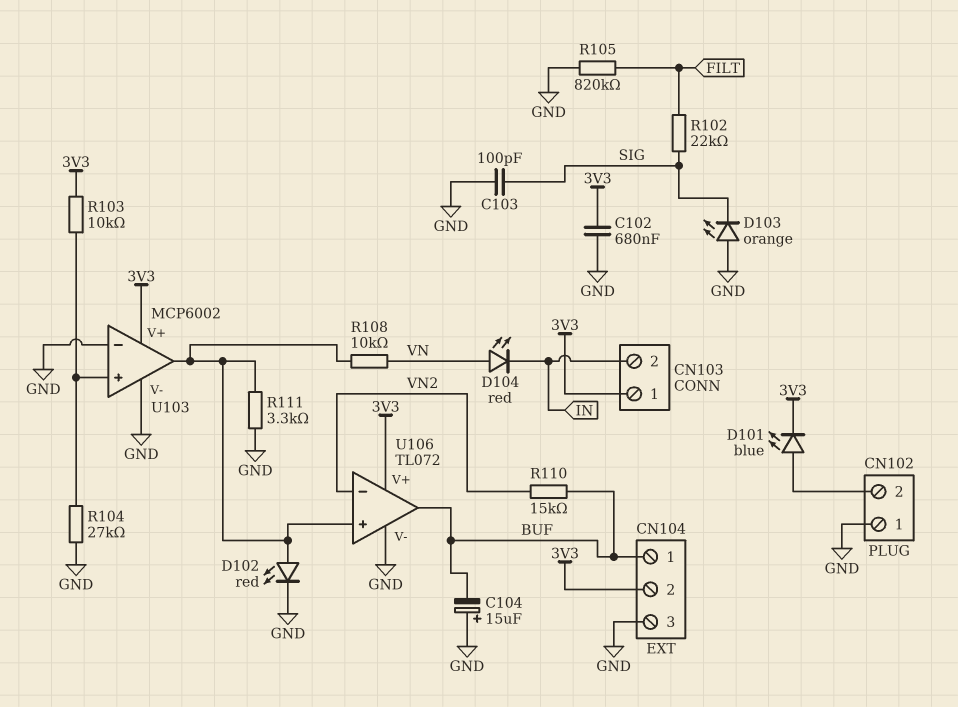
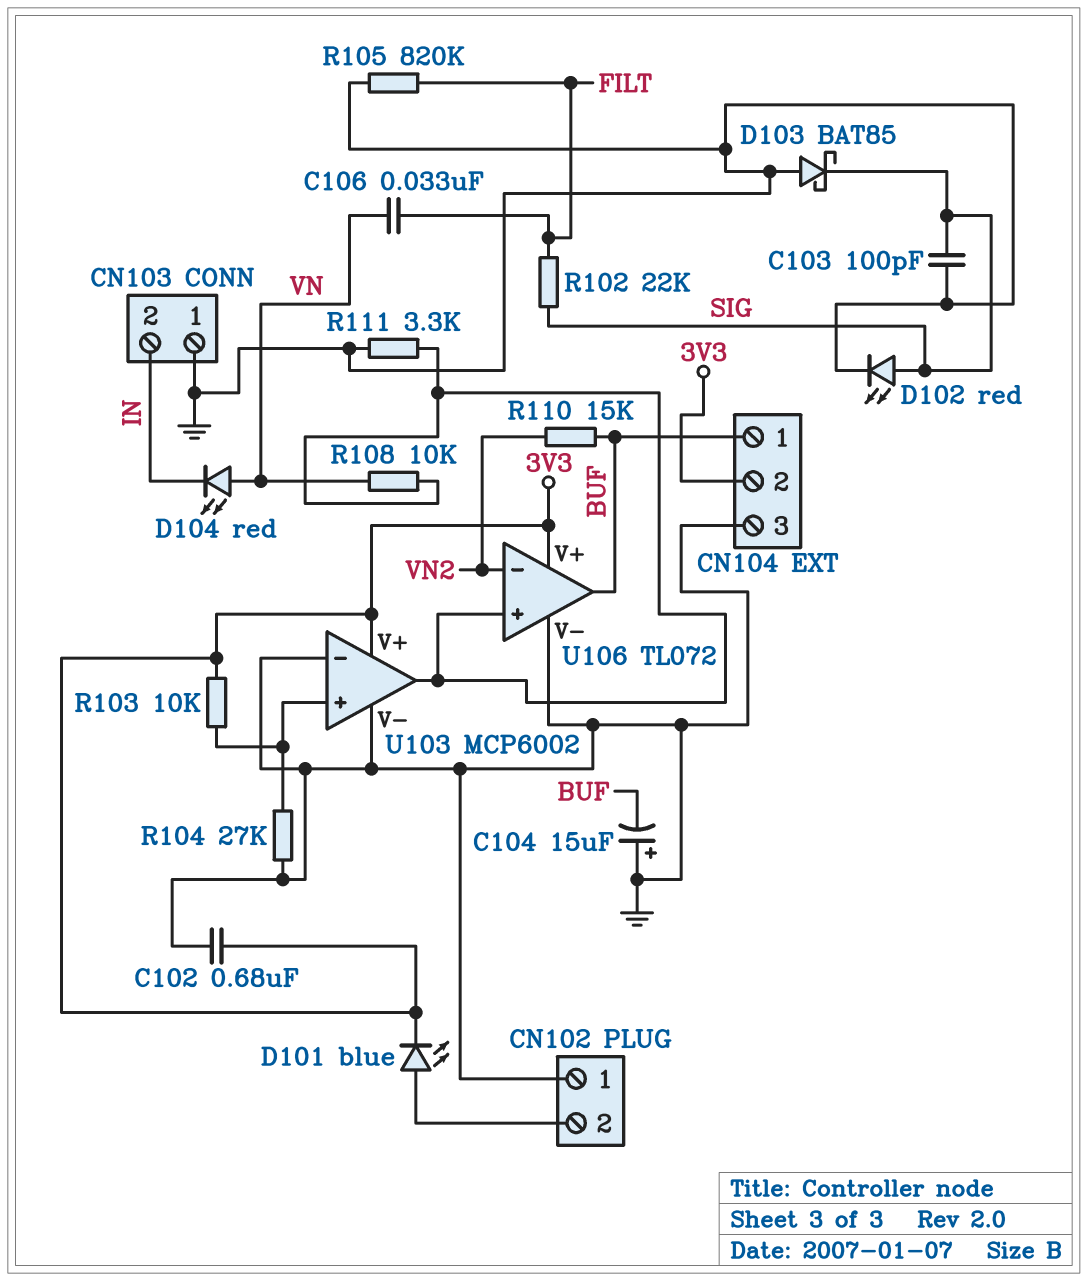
C106: none -> 33nF (FILT, VN)
CN103 pin 1: 3V3 -> GND
D102: LED red (A U103/out, K GND) -> LED red (A SIG, K GND)
D103: LED orange (A GND, K SIG) -> schottky BAT85 (A GND, K SIG)

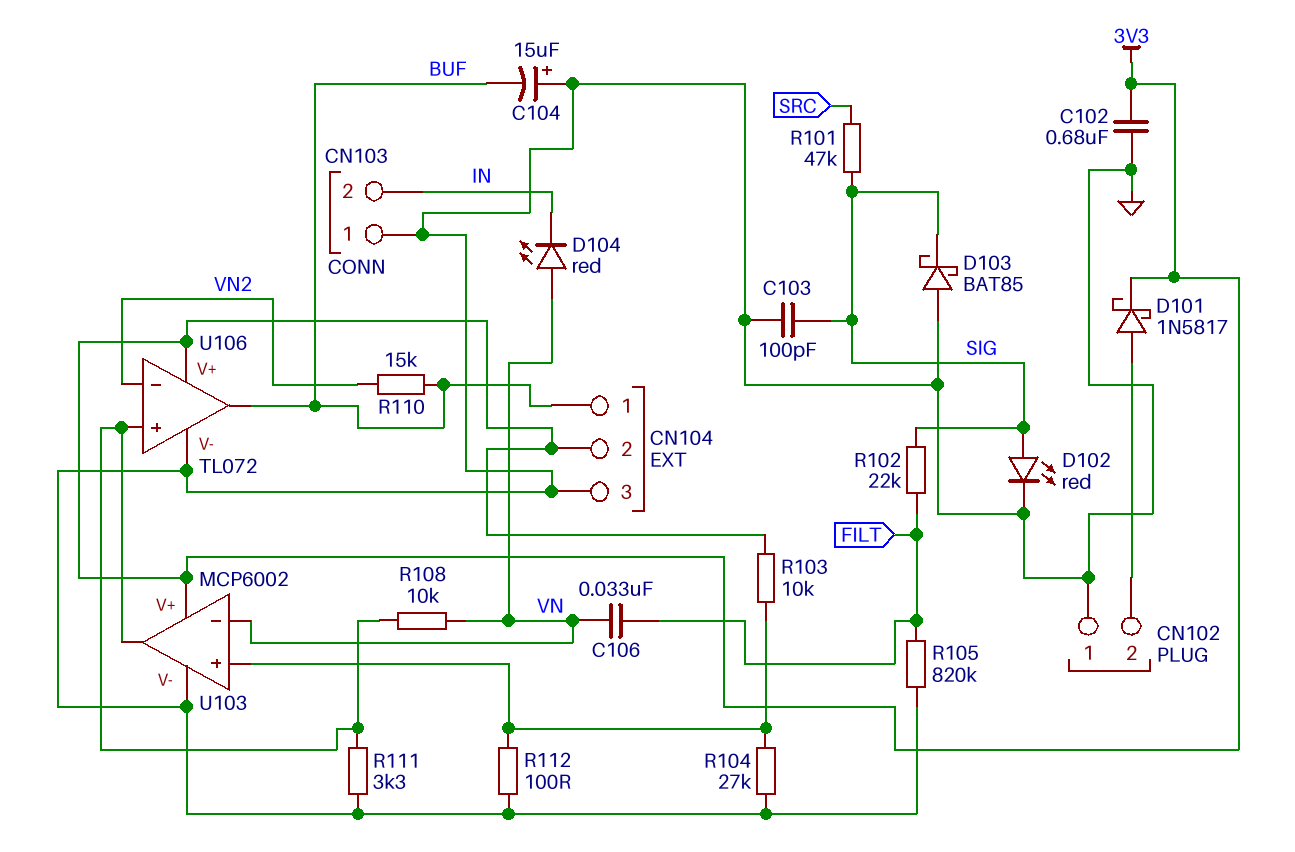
D101: LED blue (A CN102/2, K 3V3) -> schottky 1N5817 (A CN102/2, K 3V3)
R101: none -> 47k (SIG, SRC)
R112: none -> 100 (GND, U103/in+)
U103 pin in-: GND -> VN

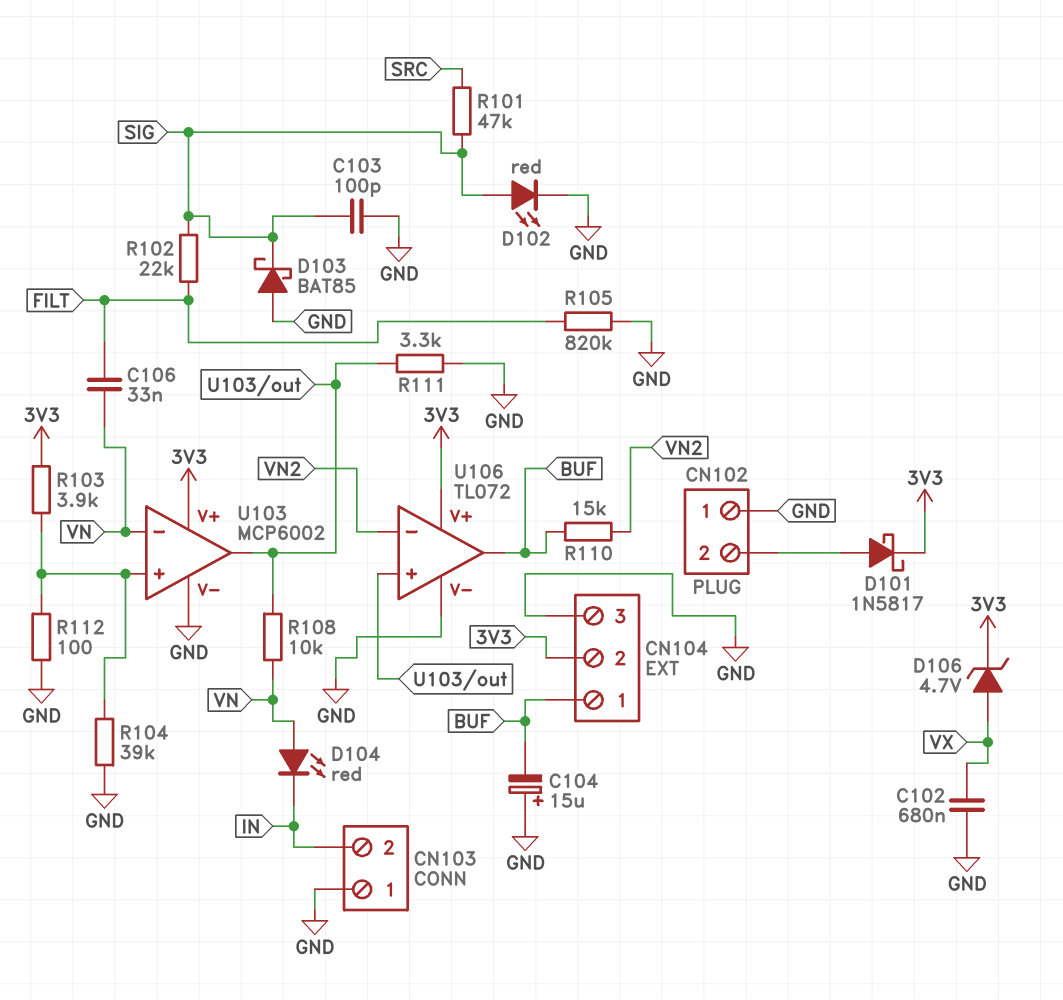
C102: 680nF (3V3, GND) -> 680nF (GND, VX)
D106: none -> zener 4.7V (A VX, K 3V3)
R103: 10k (3V3, U103/in+) -> 3.9k (3V3, U103/in+)
R104: 27k (GND, U103/in+) -> 39k (GND, U103/in+)

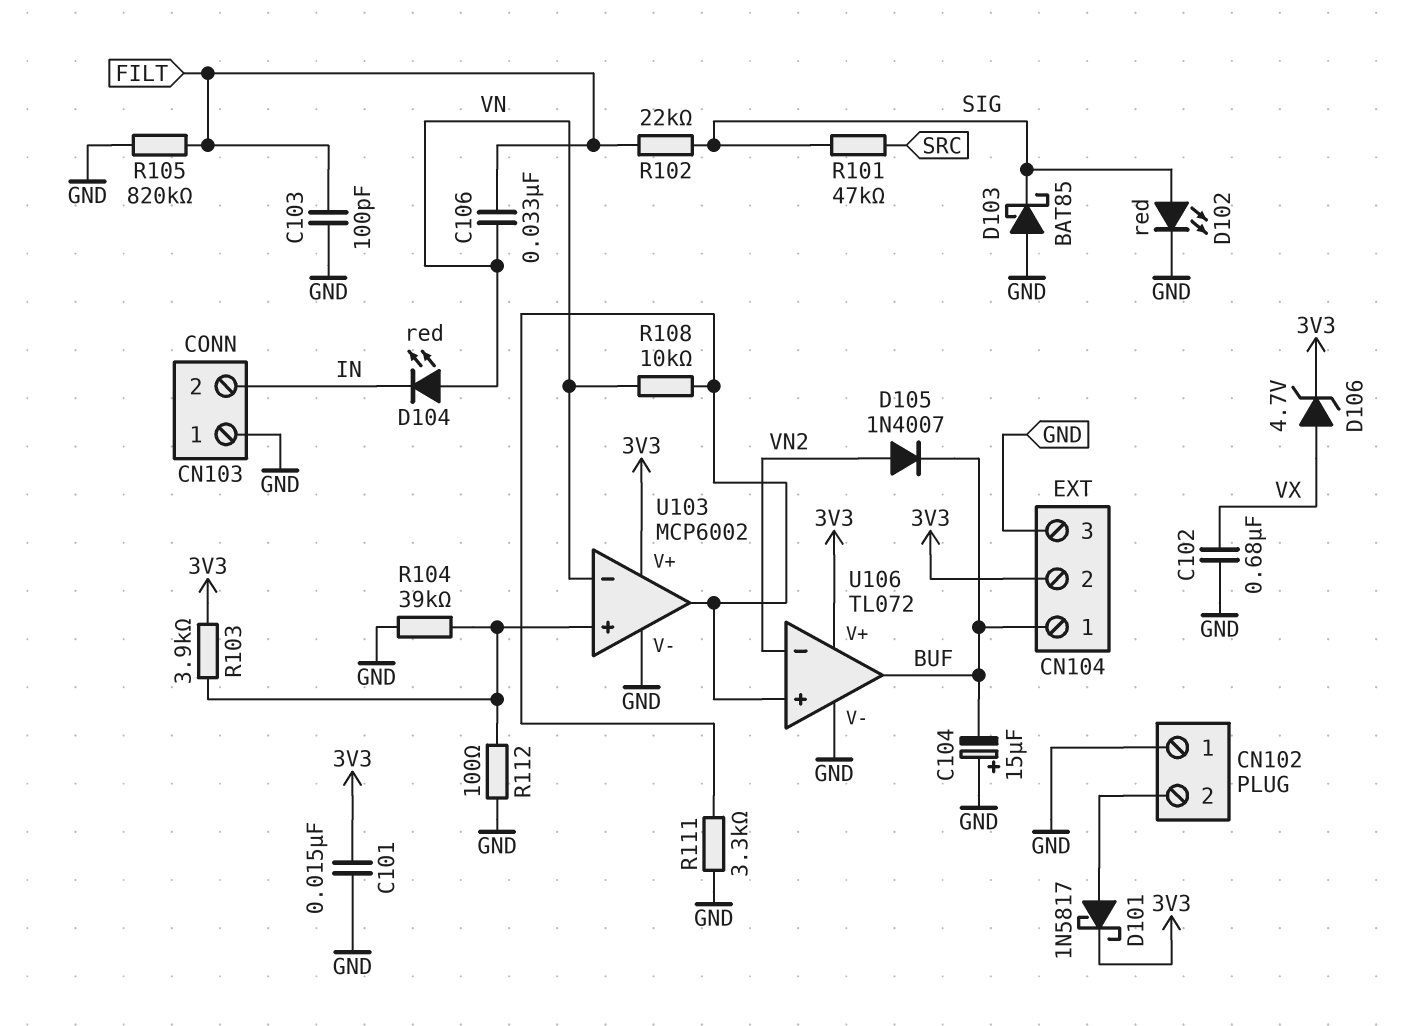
C101: none -> 15nF (3V3, GND)
C103: 100pF (GND, SIG) -> 100pF (FILT, GND)
D105: none -> diode 1N4007 (A VN2, K BUF)
R110: 15k (BUF, VN2) -> none

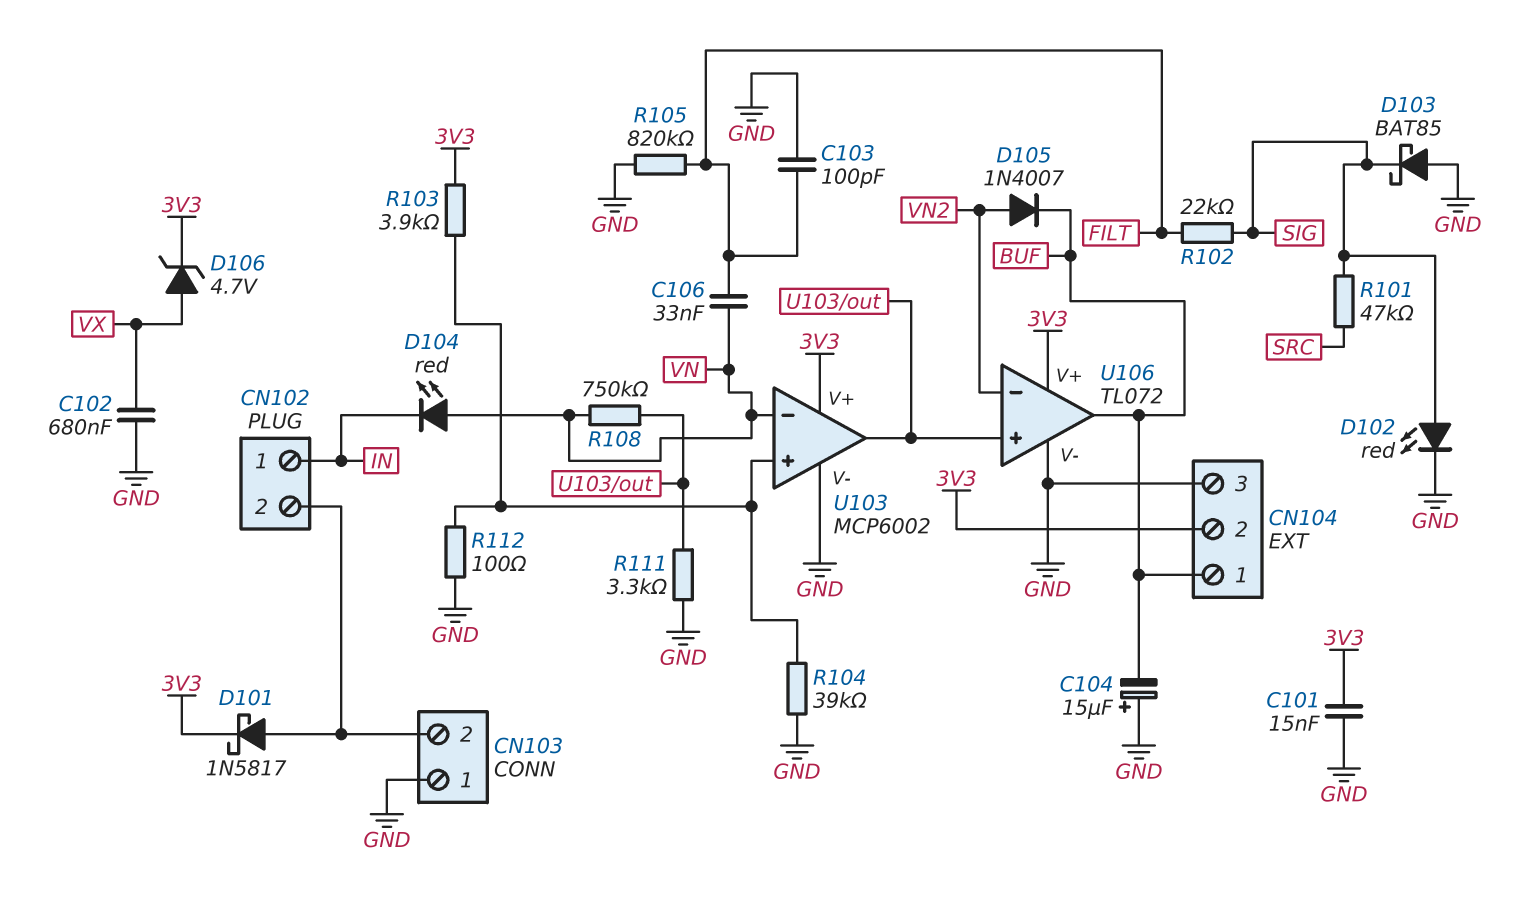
CN102 pin 1: GND -> IN
CN103 pin 2: IN -> CN102/2
R108: 10k (U103/out, VN) -> 750k (U103/out, VN)

